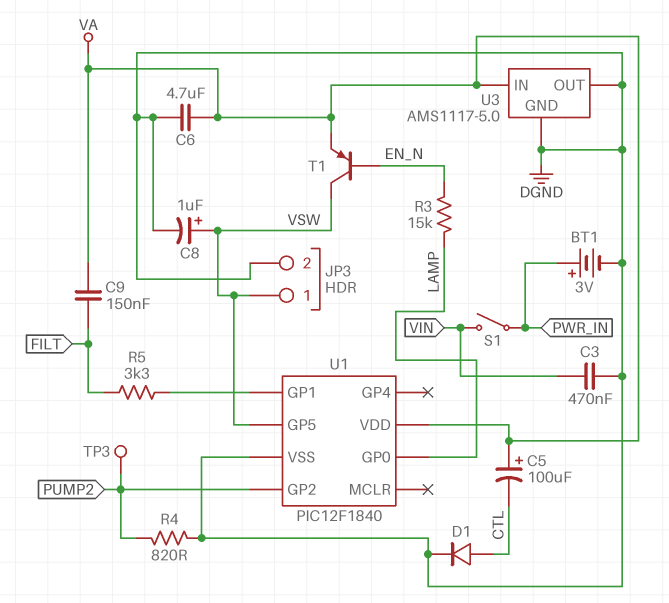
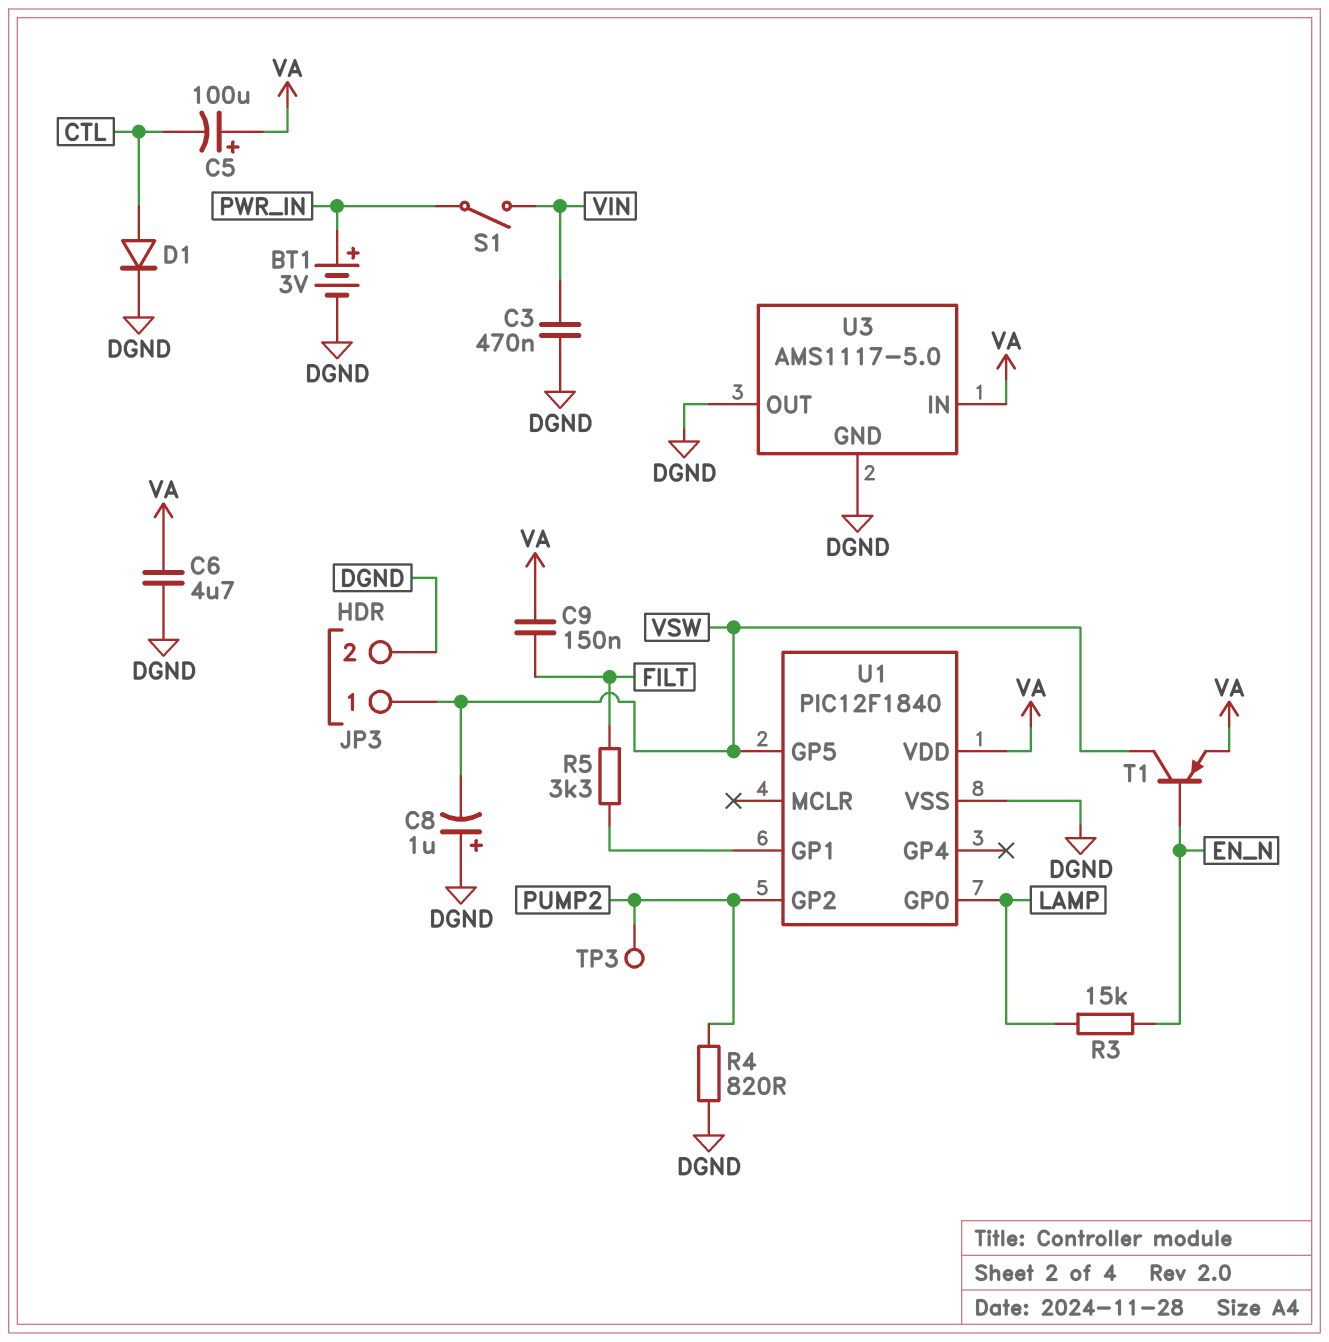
C8: 1uF (plus VSW, minus DGND) -> 1uF (plus DGND, minus VSW)

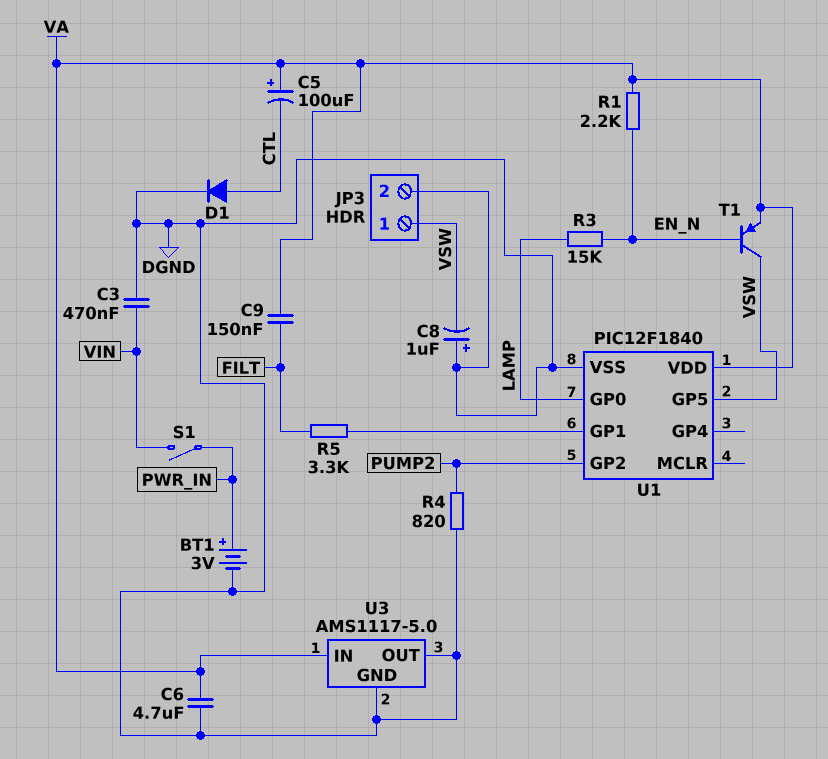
R1: none -> 2.2k (EN_N, VA)
TP3: test point (PUMP2) -> none

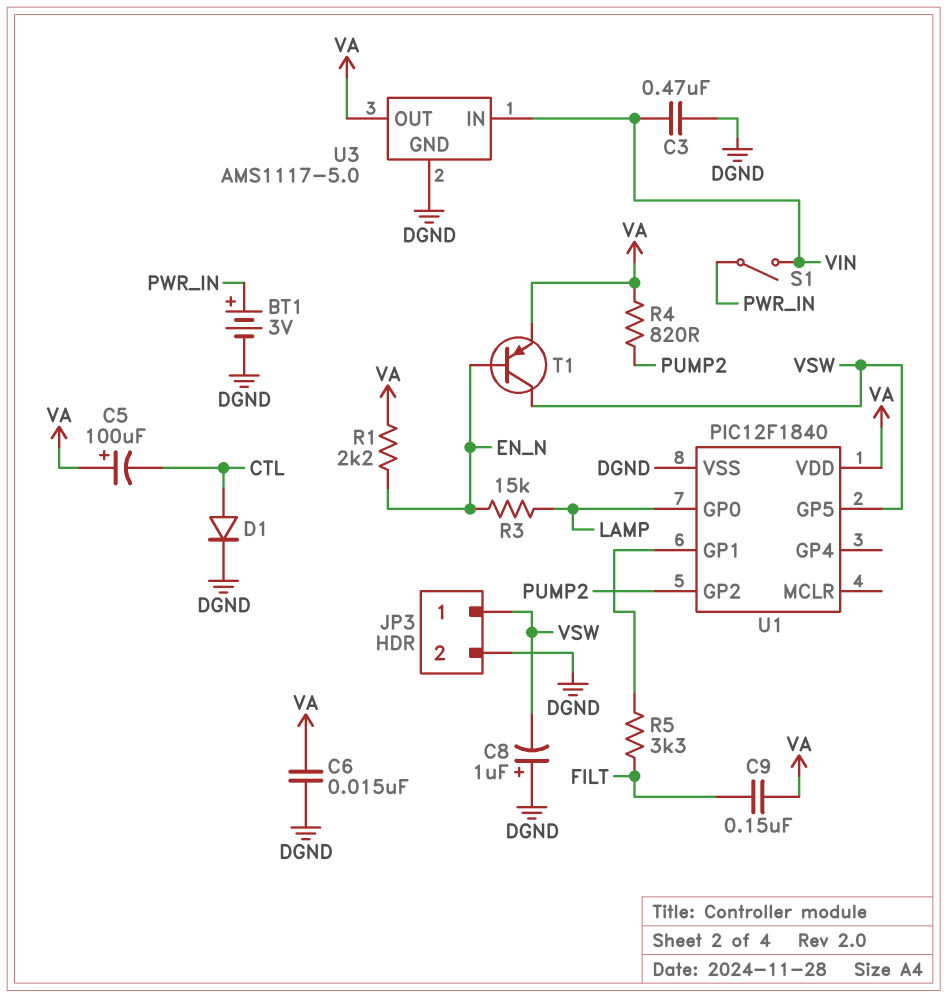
C6: 4.7uF (DGND, VA) -> 15nF (DGND, VA)
R4: 820 (DGND, PUMP2) -> 820 (PUMP2, VA)
U3 pin IN: VA -> VIN
U3 pin OUT: DGND -> VA

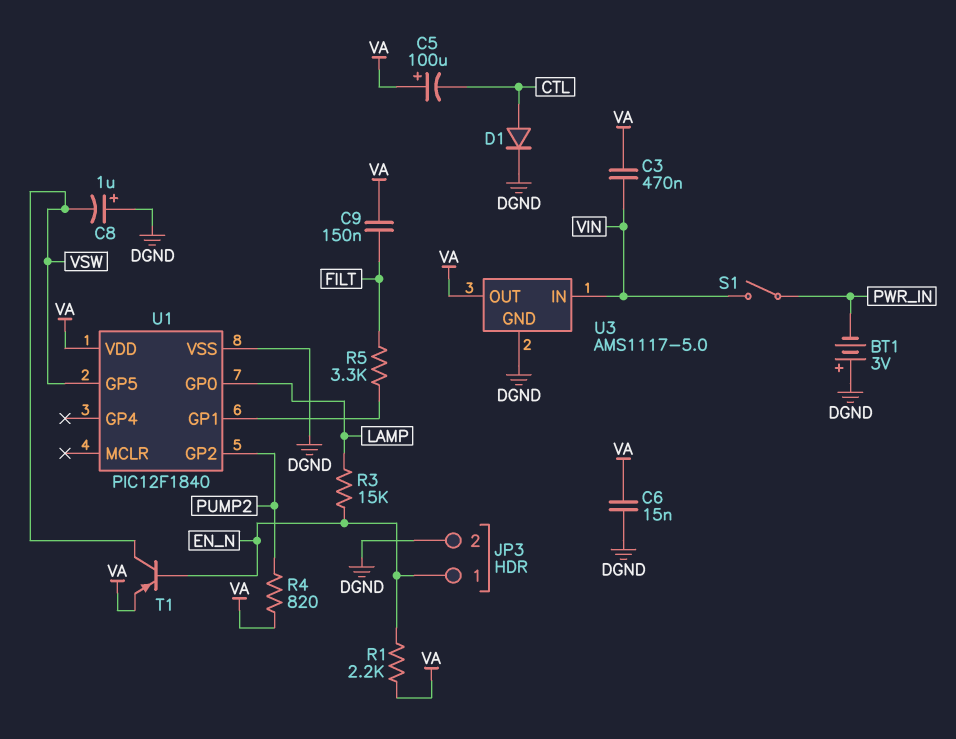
BT1: 3V (plus PWR_IN, minus DGND) -> 3V (plus DGND, minus PWR_IN)
C3: 470nF (DGND, VIN) -> 470nF (VA, VIN)
JP3 pin 1: VSW -> EN_N

